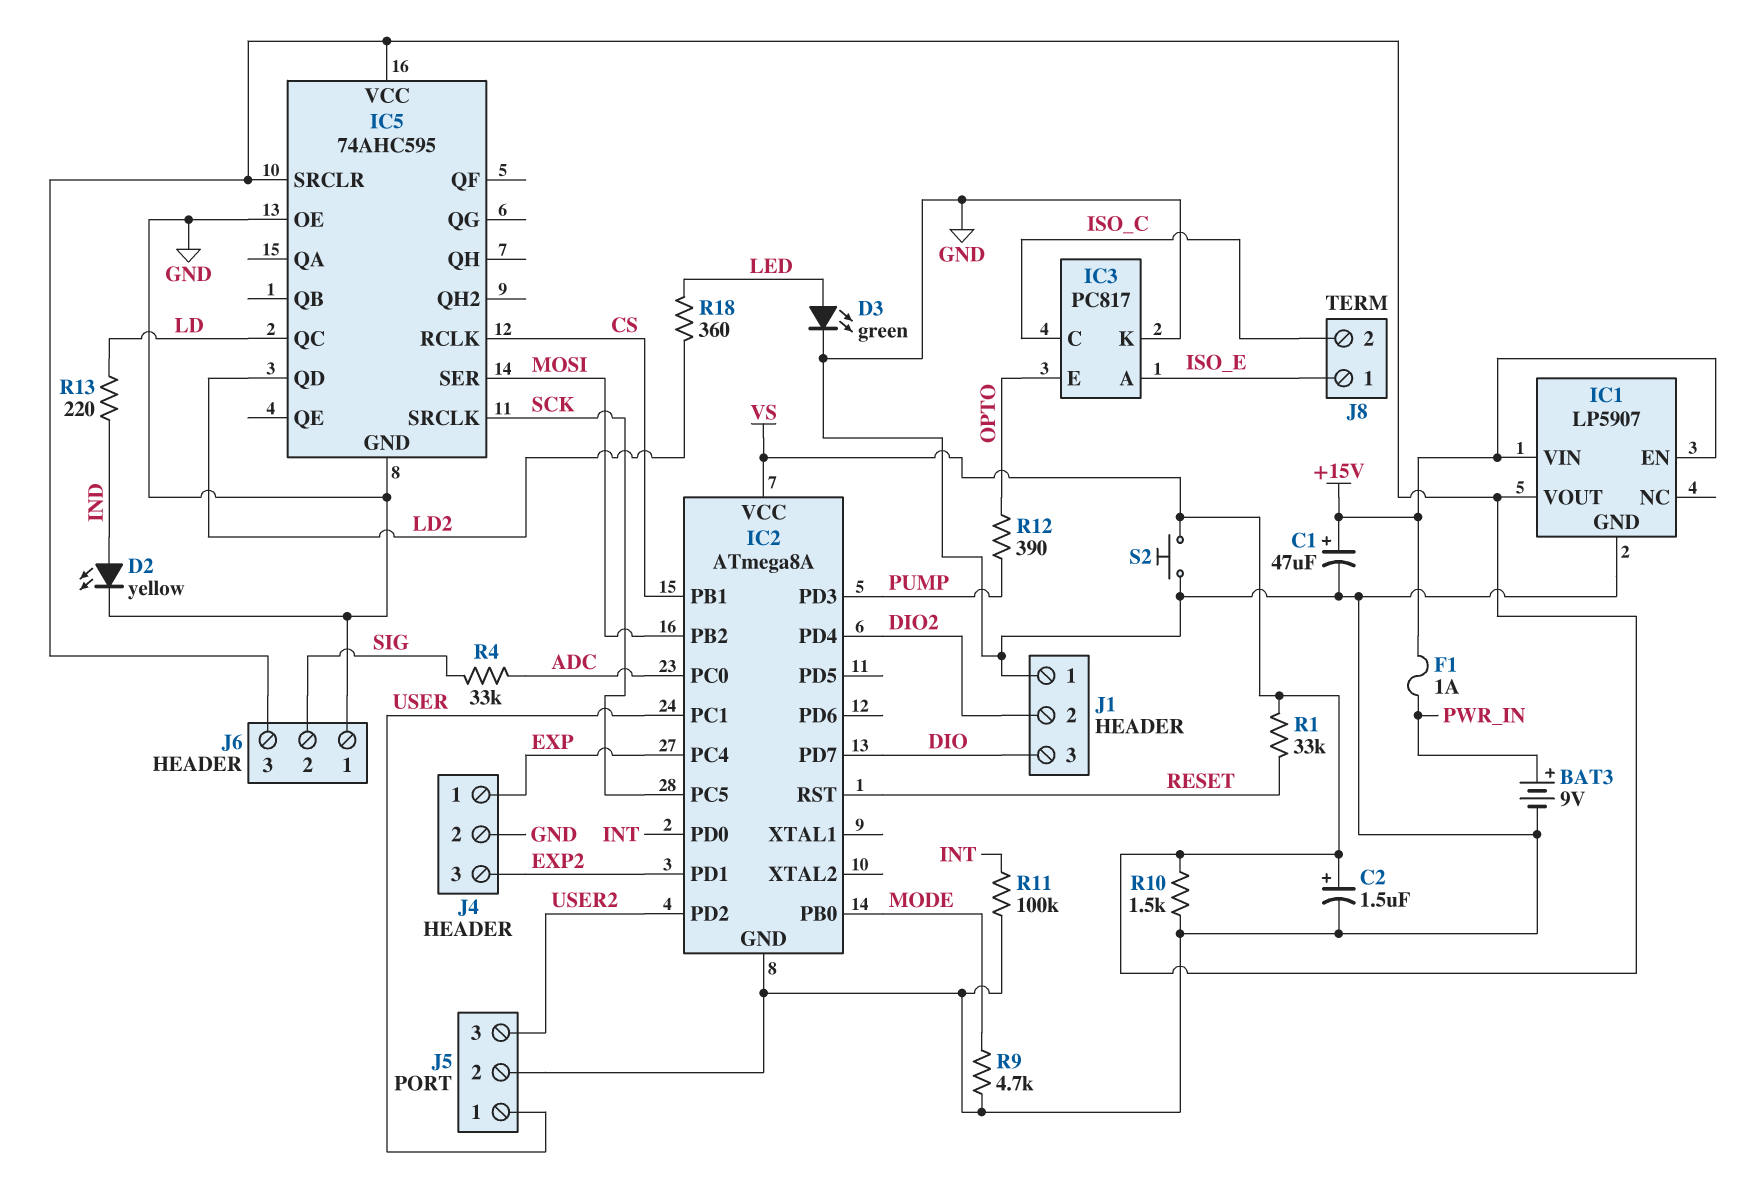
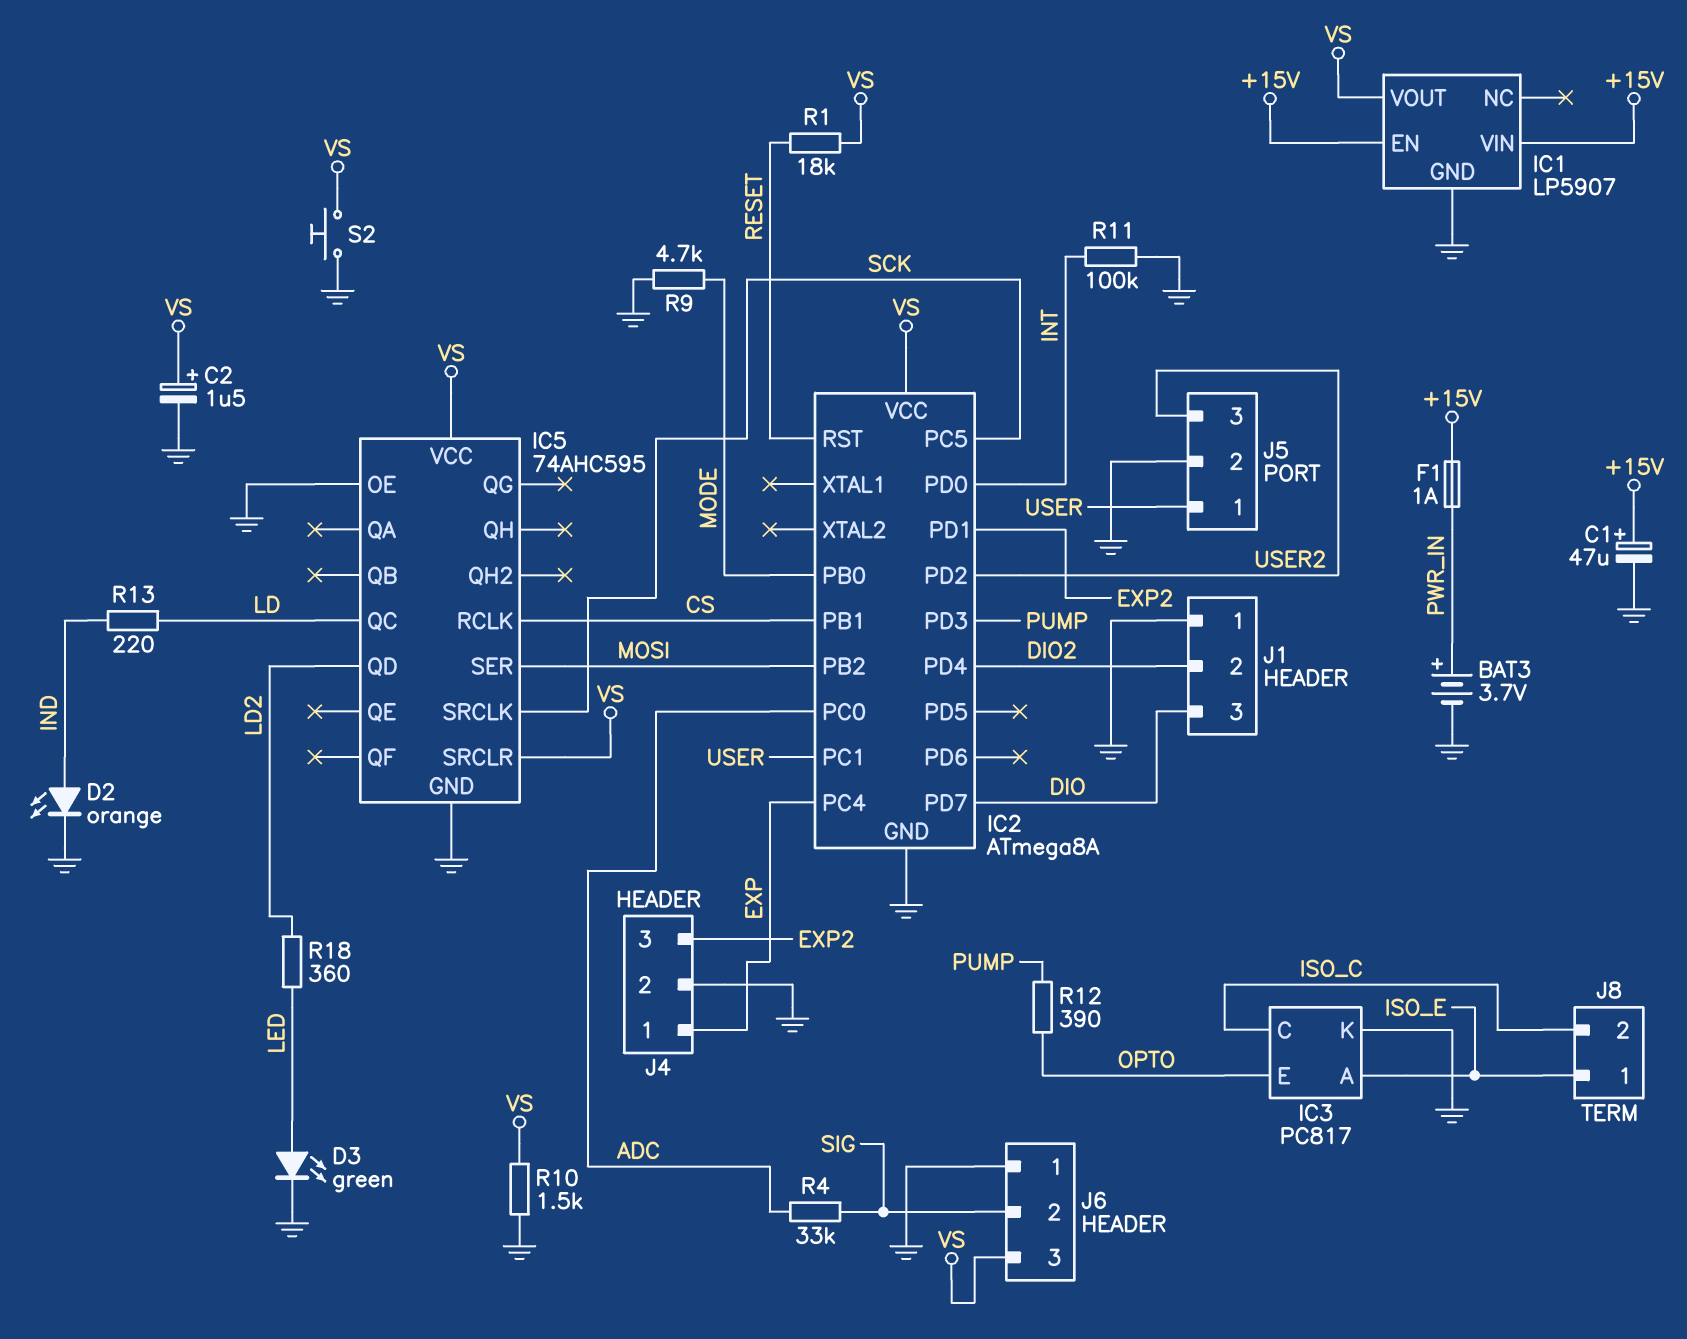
BAT3: 9V (plus PWR_IN, minus GND) -> 3.7V (plus PWR_IN, minus GND)
D2: LED yellow (A IND, K GND) -> LED orange (A IND, K GND)
R1: 33k (RESET, VS) -> 18k (RESET, VS)

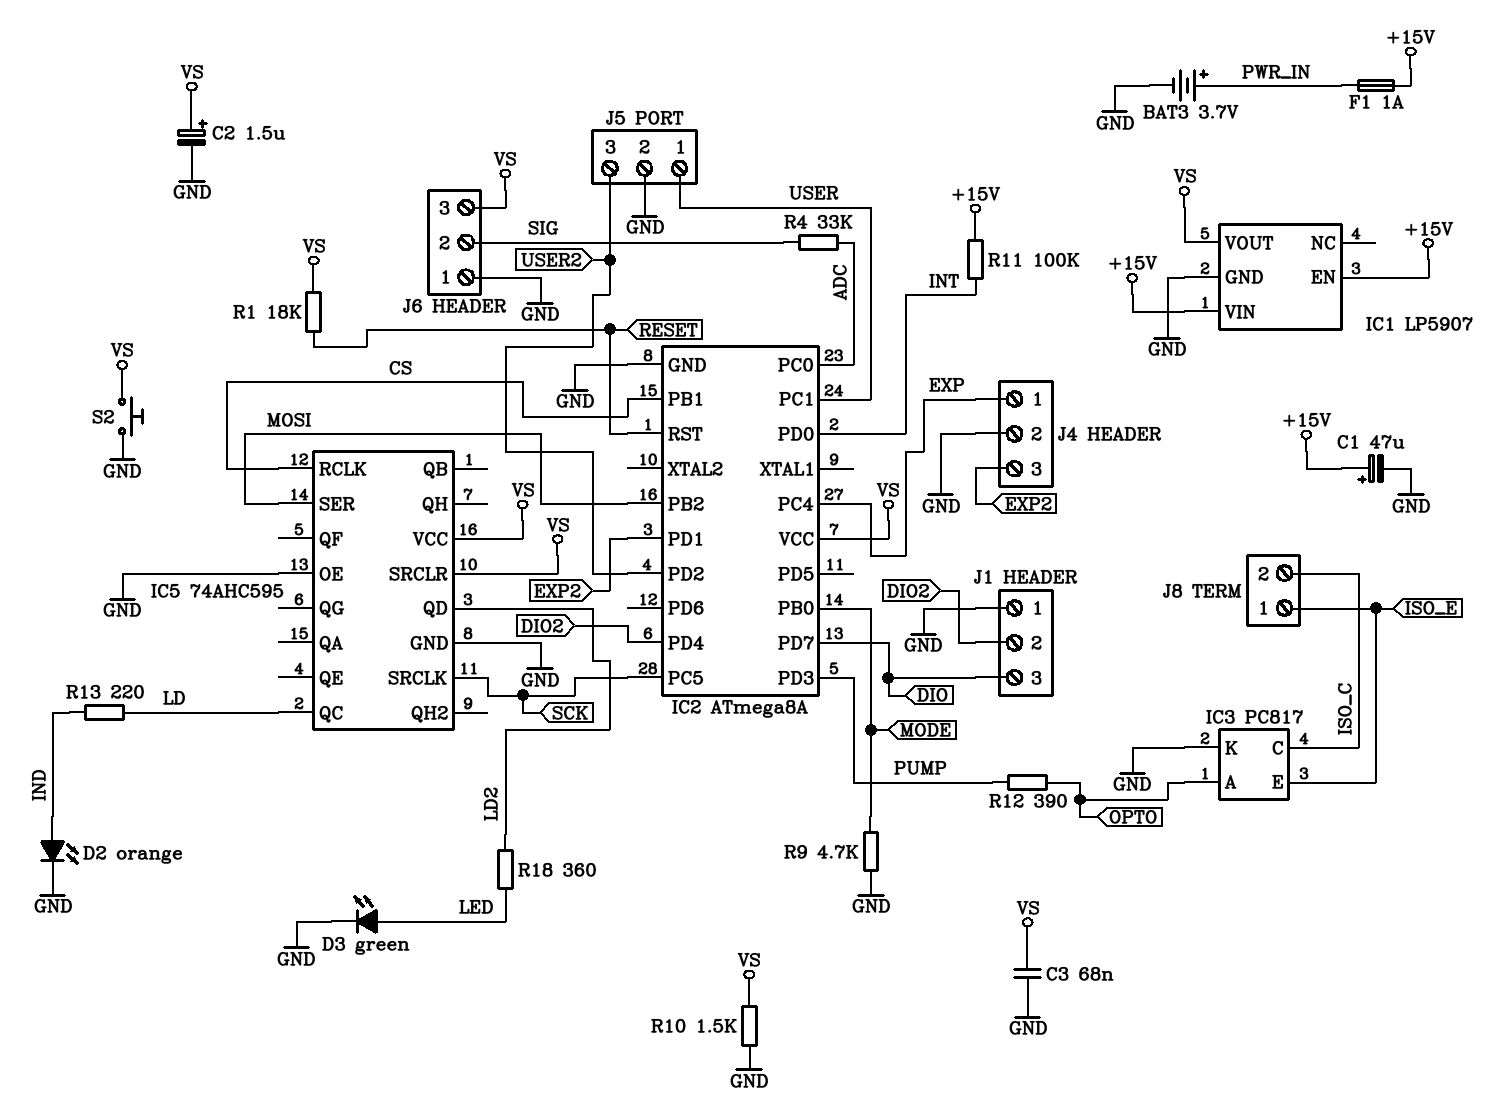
C3: none -> 68nF (GND, VS)
IC3 pin A: ISO_E -> OPTO
IC3 pin E: OPTO -> ISO_E
R11: 100k (GND, INT) -> 100k (+15V, INT)

